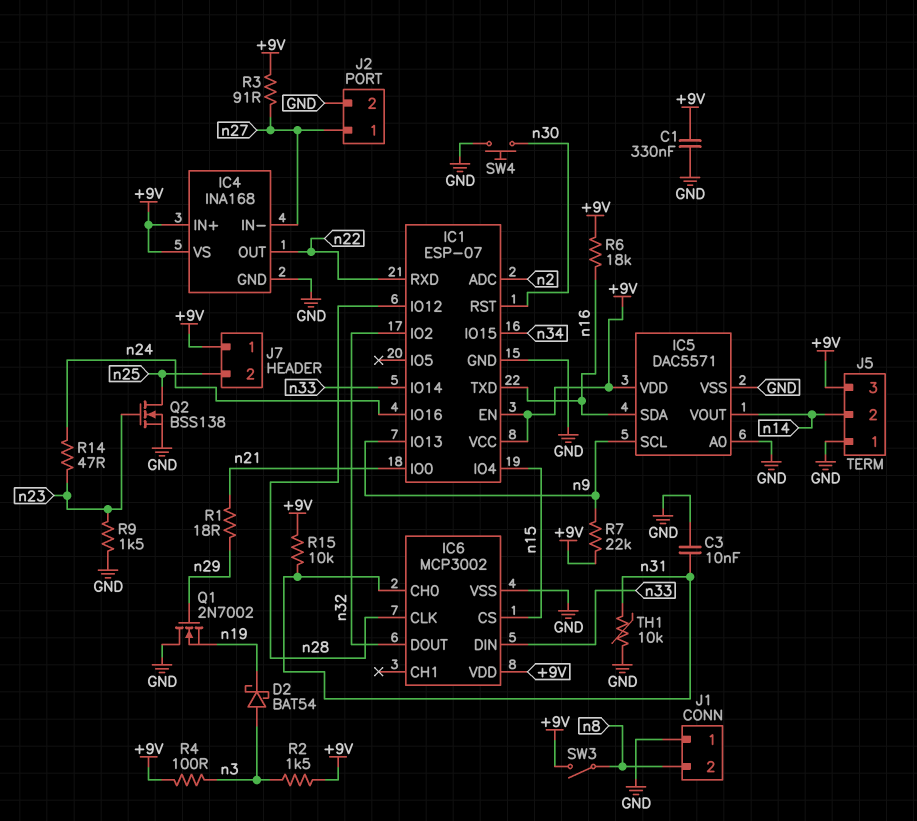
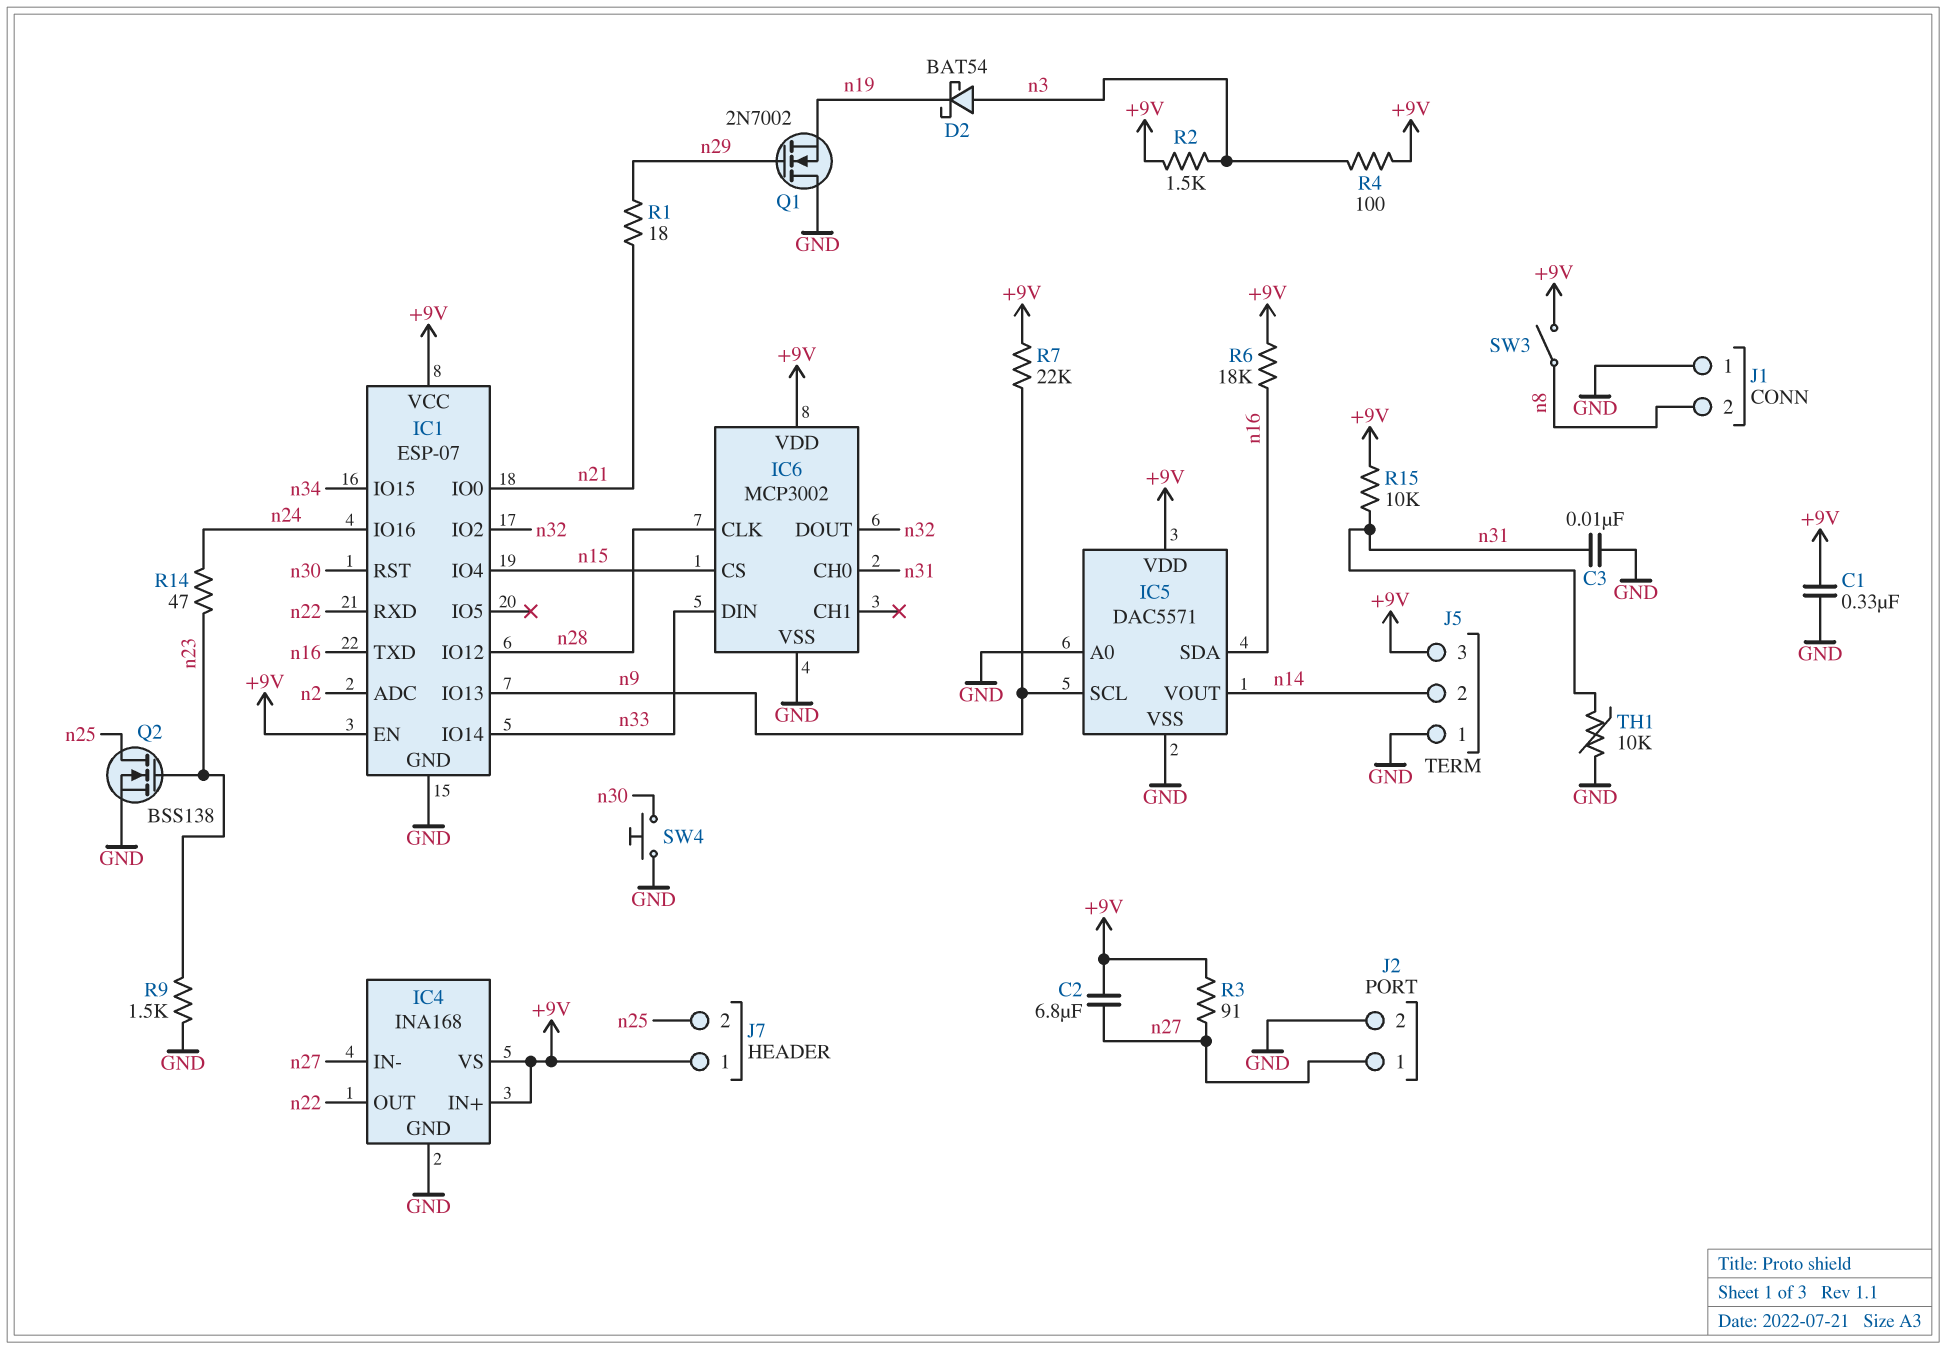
C2: none -> 6.8uF (+9V, n27)

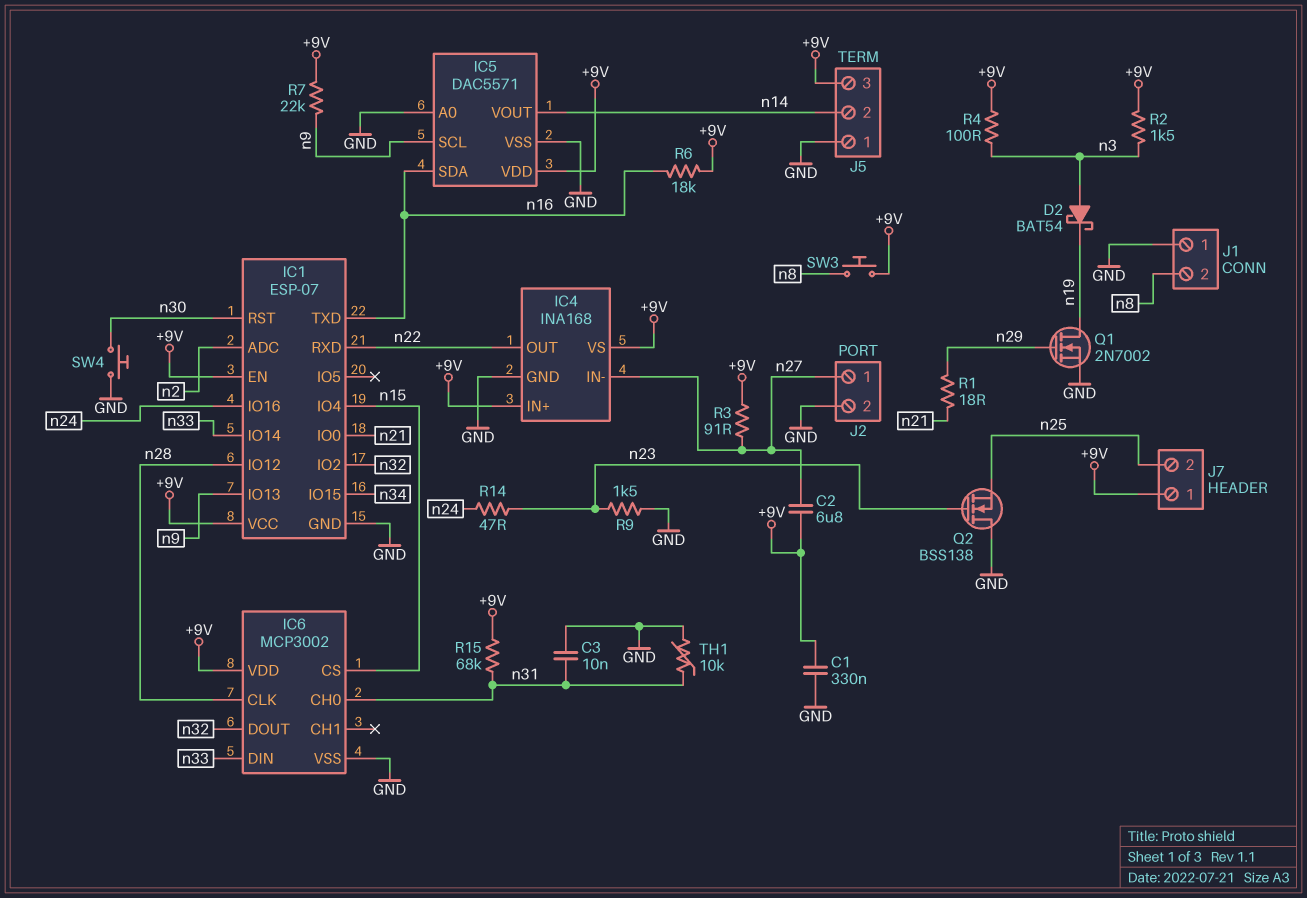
Q1: NMOS 2N7002 (G n29, D GND, S n19) -> NMOS 2N7002 (G n29, D n19, S GND)
Q2: NMOS BSS138 (G n23, D n25, S GND) -> NMOS BSS138 (G n23, D GND, S n25)
R15: 10k (+9V, n31) -> 68k (+9V, n31)
SW3: switch (+9V, n8) -> button (+9V, n8)

